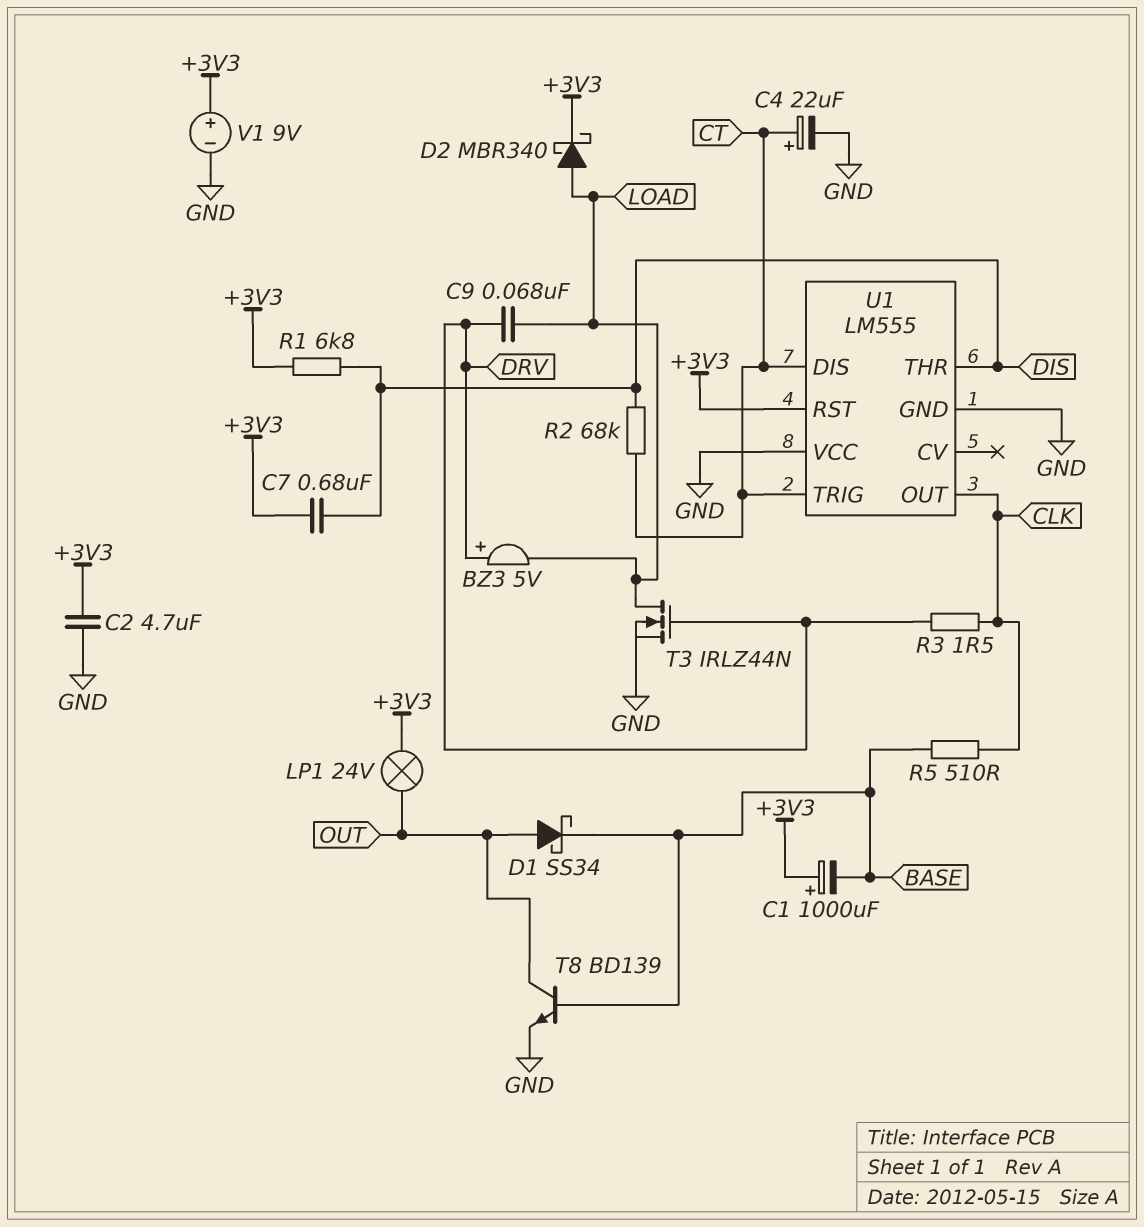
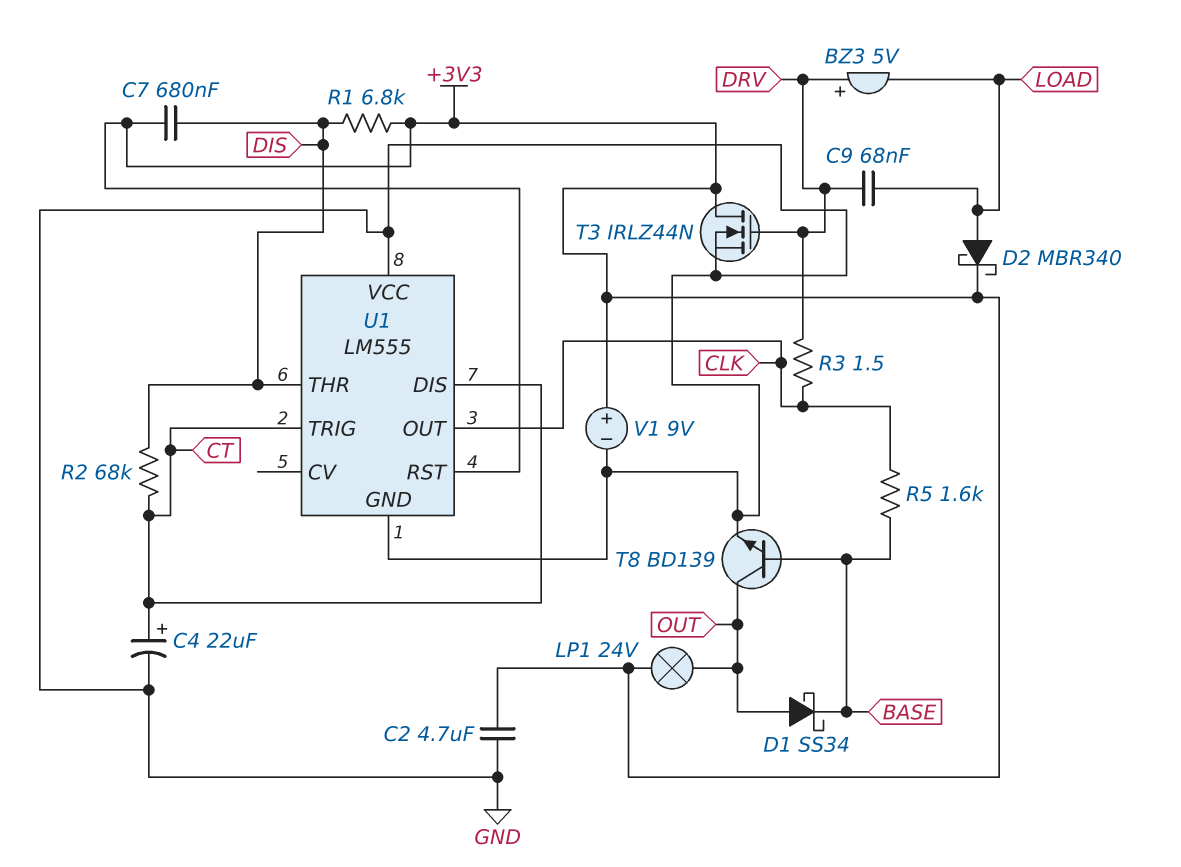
C1: 1000uF (plus +3V3, minus BASE) -> none
R5: 510 (BASE, CLK) -> 1.6k (BASE, CLK)
T3: NMOS IRLZ44N (G DRV, D LOAD, S GND) -> NMOS IRLZ44N (G DRV, D +3V3, S GND)

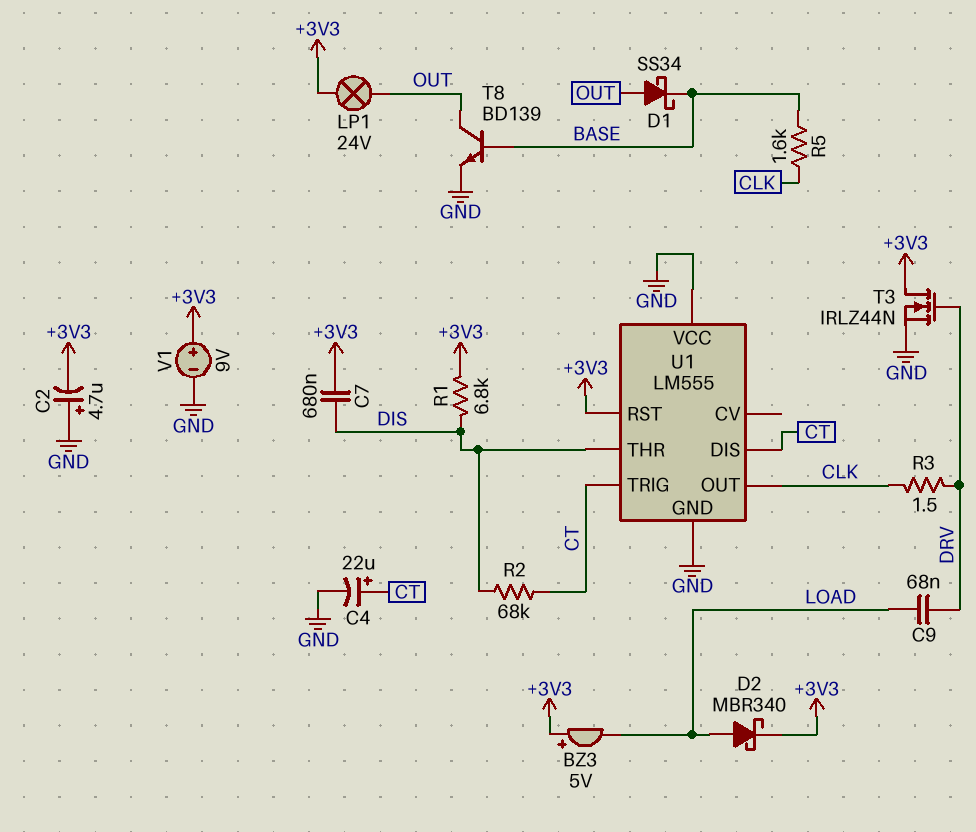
BZ3: buzzer 5V (plus DRV, minus LOAD) -> buzzer 5V (plus +3V3, minus LOAD)
C2: 4.7uF (+3V3, GND) -> 4.7uF (plus GND, minus +3V3)

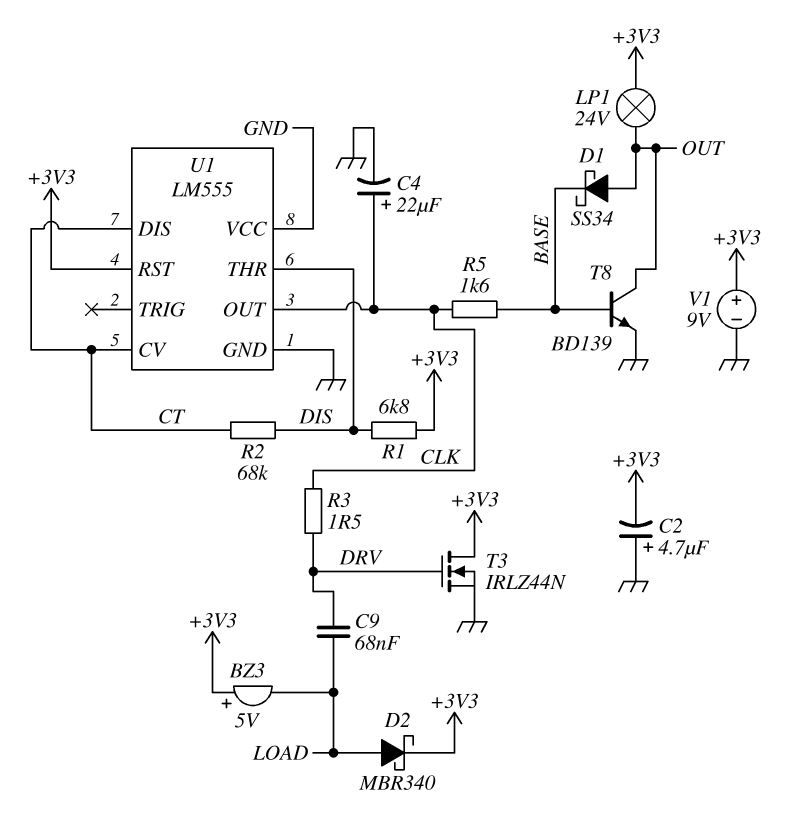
C4: 22uF (plus CT, minus GND) -> 22uF (plus CLK, minus GND)
C7: 680nF (+3V3, DIS) -> none
U1 pin CV: none -> CT
U1 pin TRIG: CT -> none

